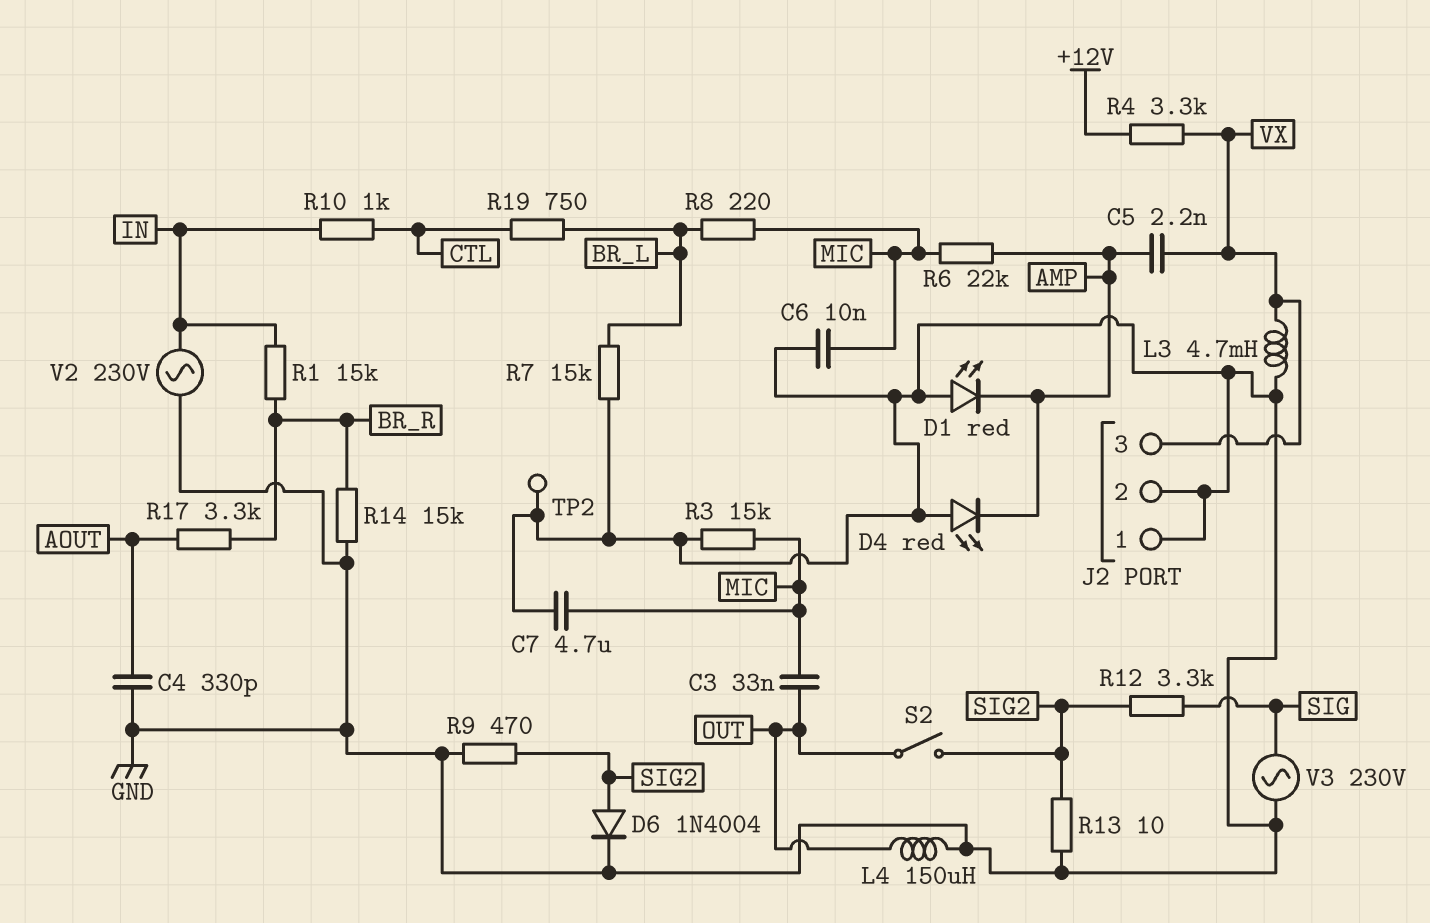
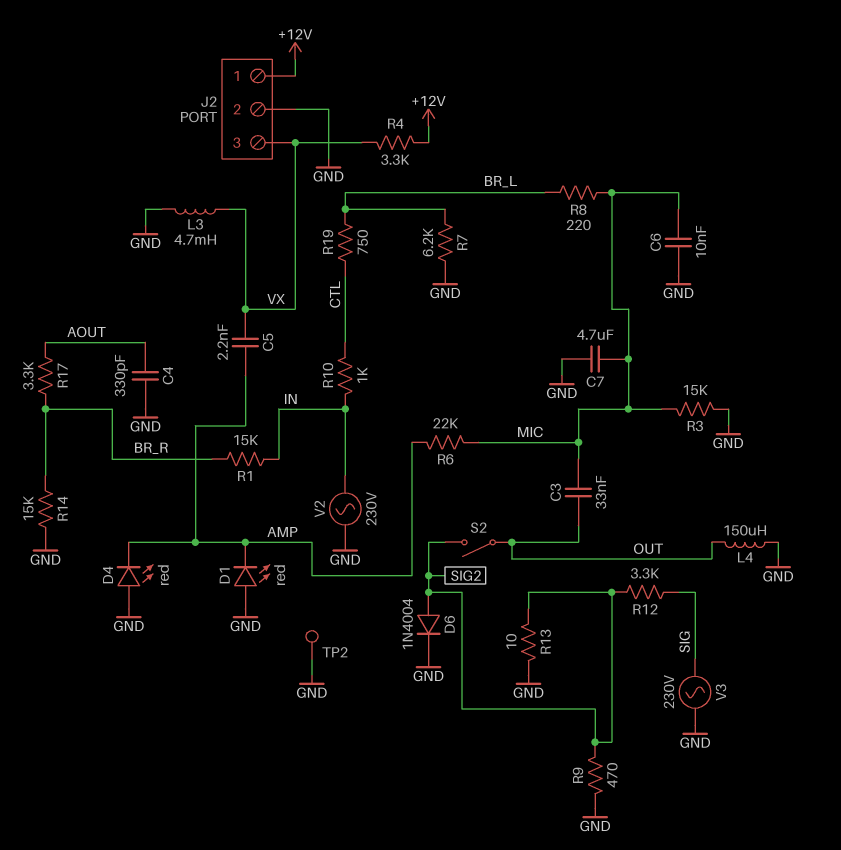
J2 pin 1: GND -> +12V
R7: 15k (BR_L, GND) -> 6.2k (BR_L, GND)

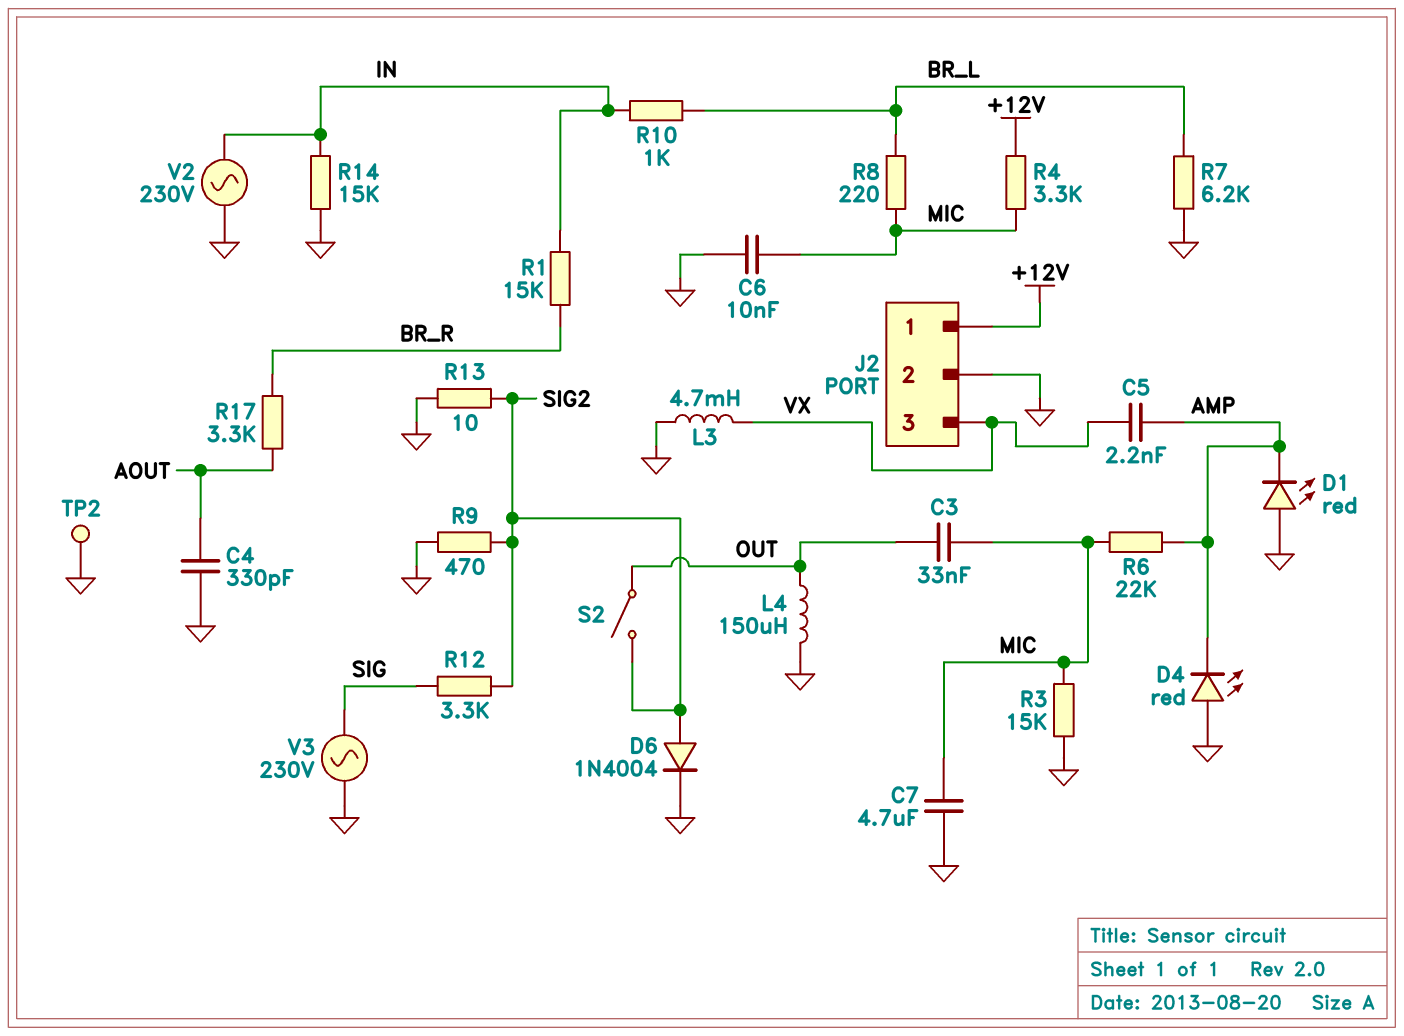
R4: 3.3k (+12V, VX) -> 3.3k (+12V, MIC)
R10: 1k (CTL, IN) -> 1k (BR_L, IN)
R14: 15k (BR_R, GND) -> 15k (GND, IN)
R19: 750 (BR_L, CTL) -> none

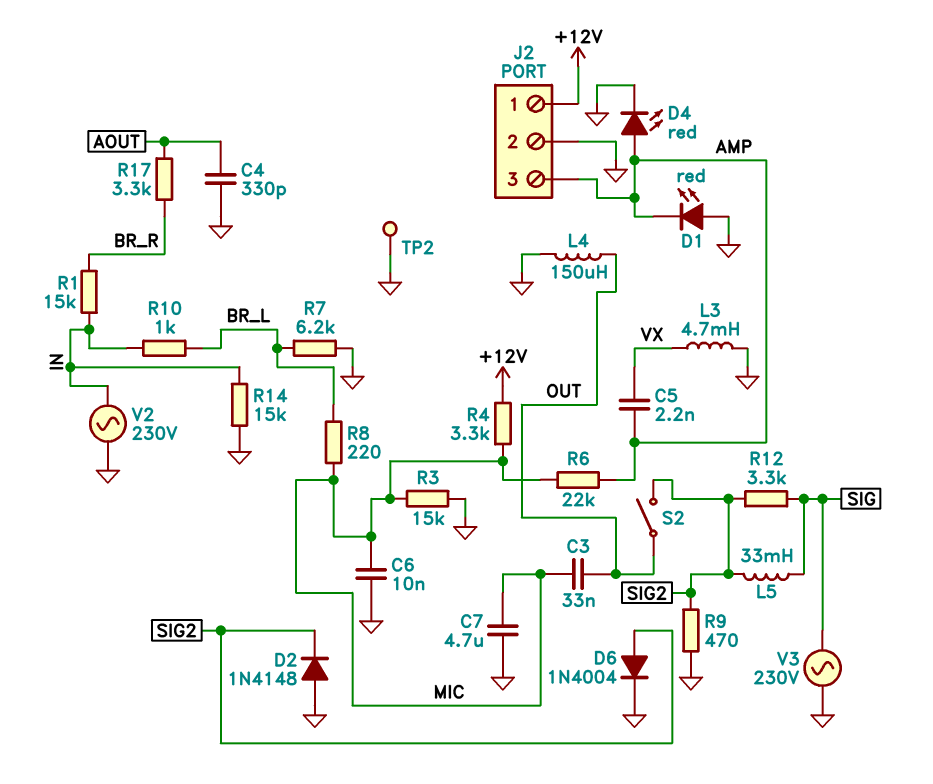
D2: none -> diode 1N4148 (A GND, K SIG2)
D4: LED red (A GND, K AMP) -> LED red (A AMP, K GND)
J2 pin 3: VX -> AMP
L5: none -> 33mH (SIG, SIG2)
R13: 10 (GND, SIG2) -> none

